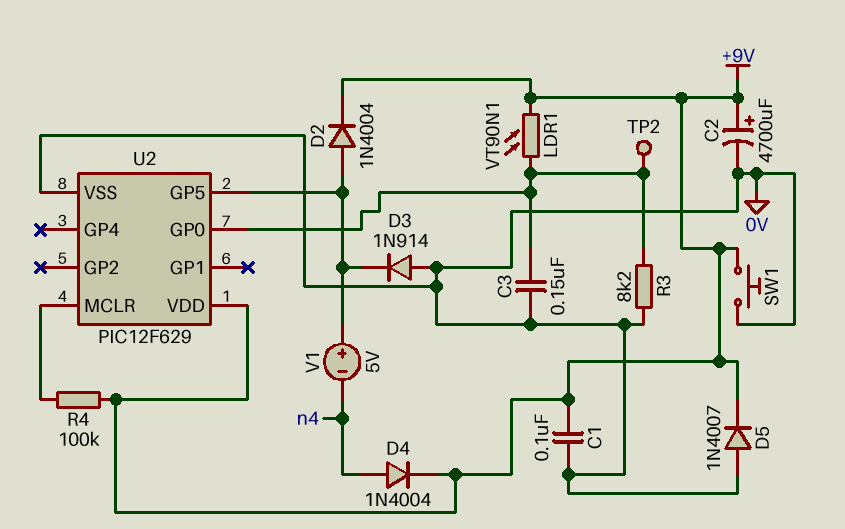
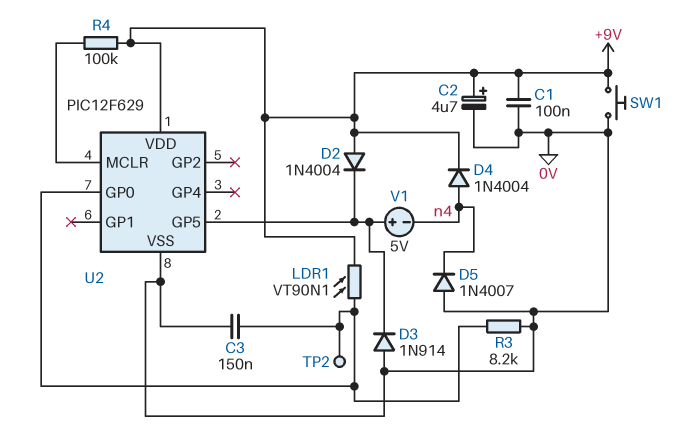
C2: 4700uF (plus +9V, minus 0V) -> 4.7uF (plus +9V, minus 0V)
D2: diode 1N4004 (A U2/GP5, K +9V) -> diode 1N4004 (A +9V, K U2/GP5)
D5: diode 1N4007 (A 0V, K +9V) -> diode 1N4007 (A 0V, K n4)

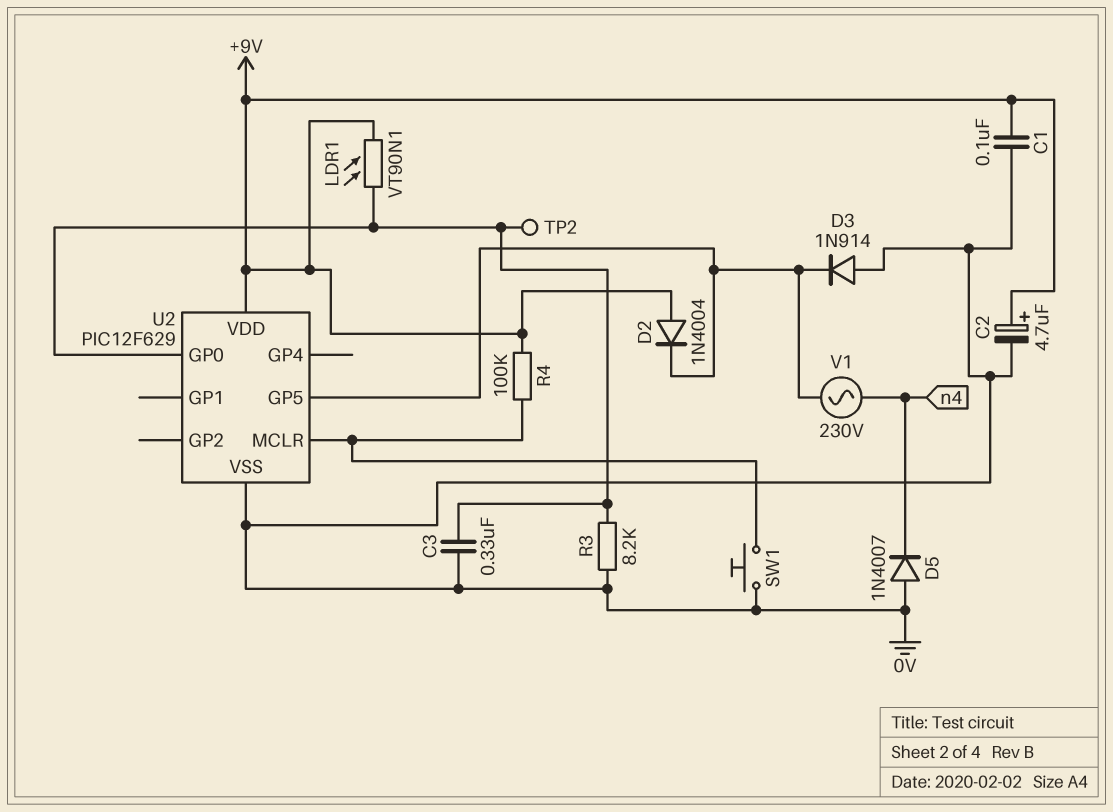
C3: 150nF (0V, U2/GP0) -> 330nF (0V, U2/GP0)
D4: diode 1N4004 (A n4, K +9V) -> none
SW1: button (+9V, 0V) -> button (0V, U2/MCLR)
V1: 5V (plus U2/GP5, minus n4) -> AC 230V (U2/GP5, n4)

